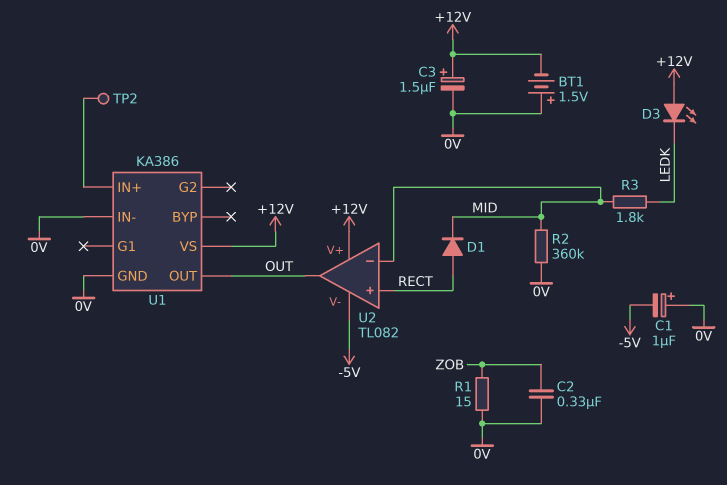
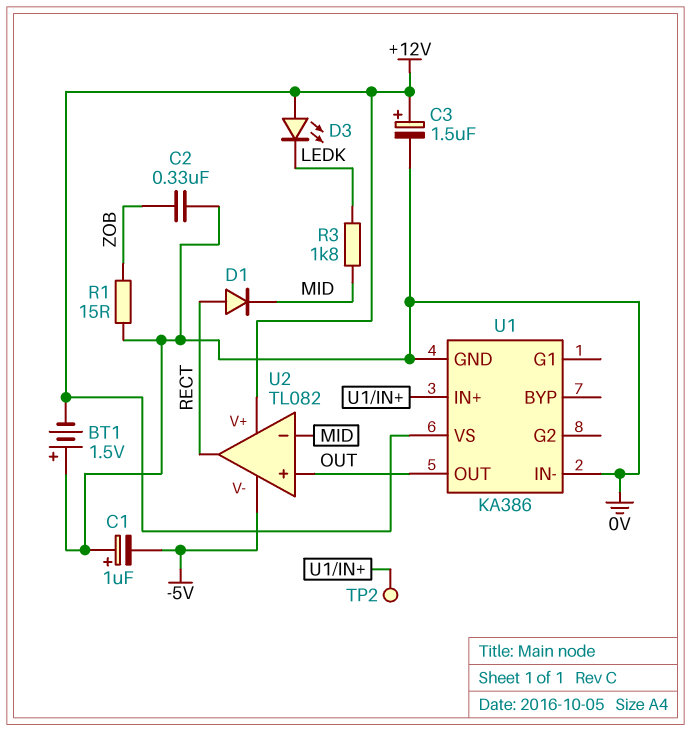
R2: 360k (0V, MID) -> none
U2 pin in+: RECT -> OUT
U2 pin out: OUT -> RECT

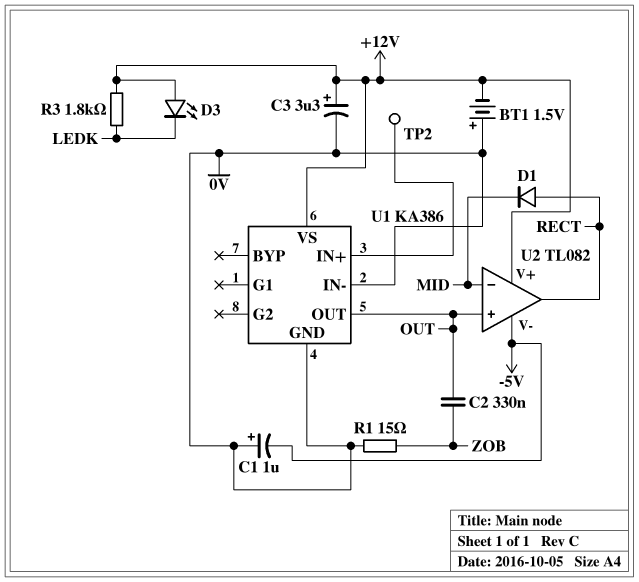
C2: 330nF (0V, ZOB) -> 330nF (OUT, ZOB)
C3: 1.5uF (plus +12V, minus 0V) -> 3.3uF (plus +12V, minus 0V)
R3: 1.8k (LEDK, MID) -> 1.8k (+12V, LEDK)

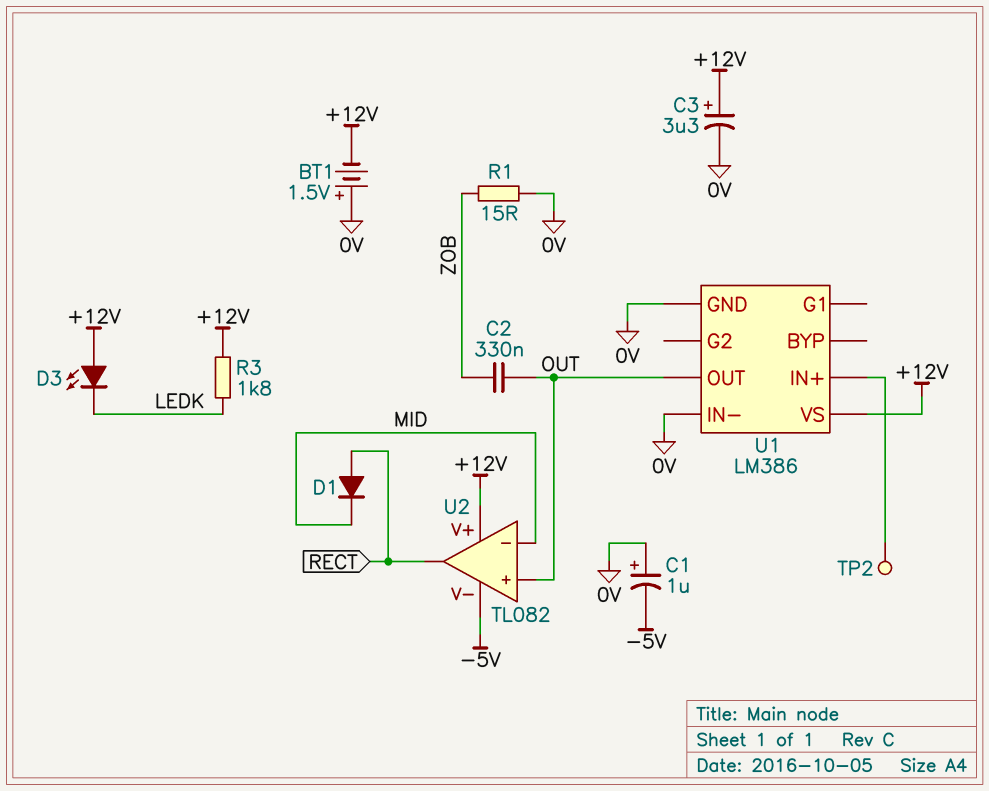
U1: KA386 -> LM386

